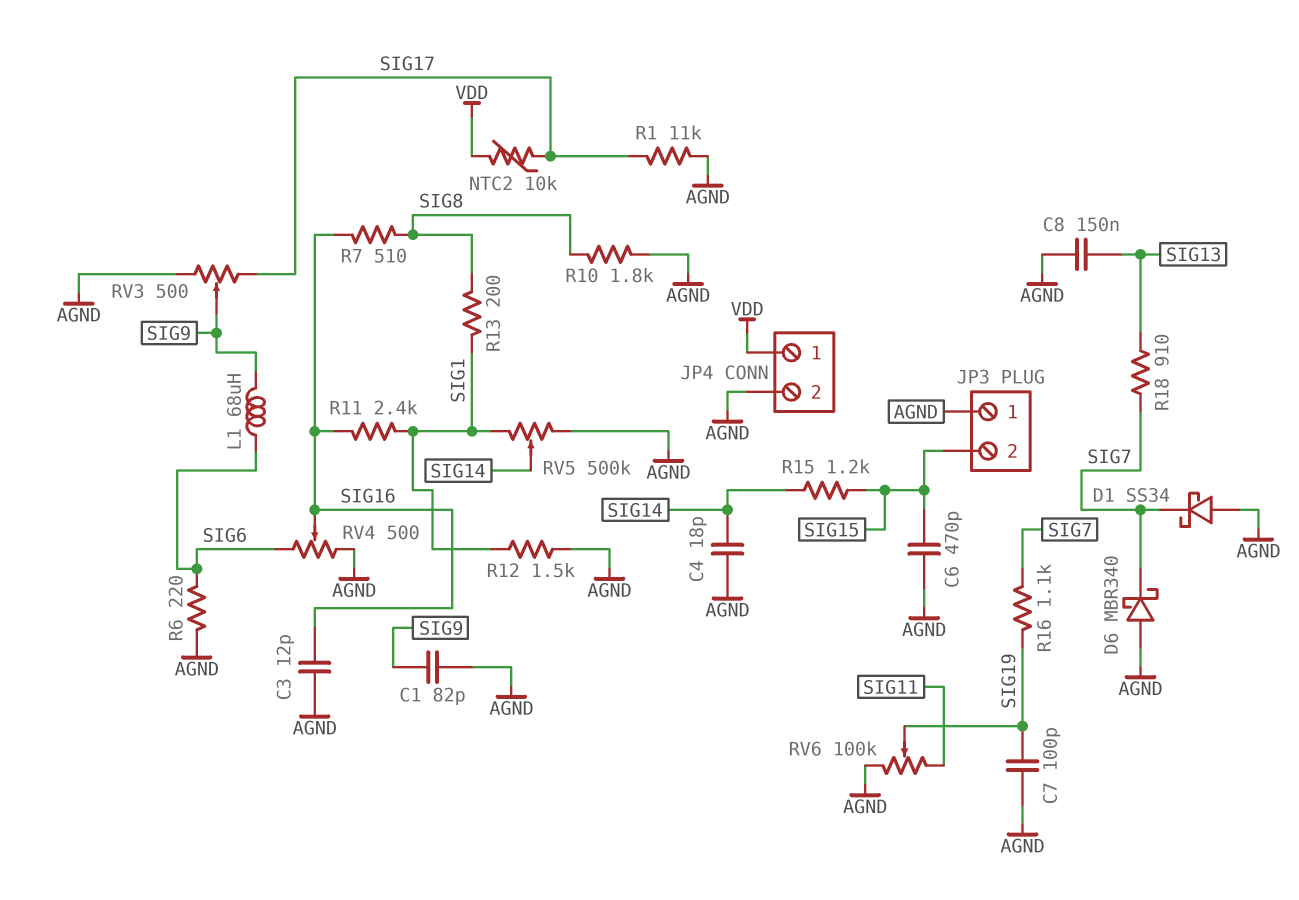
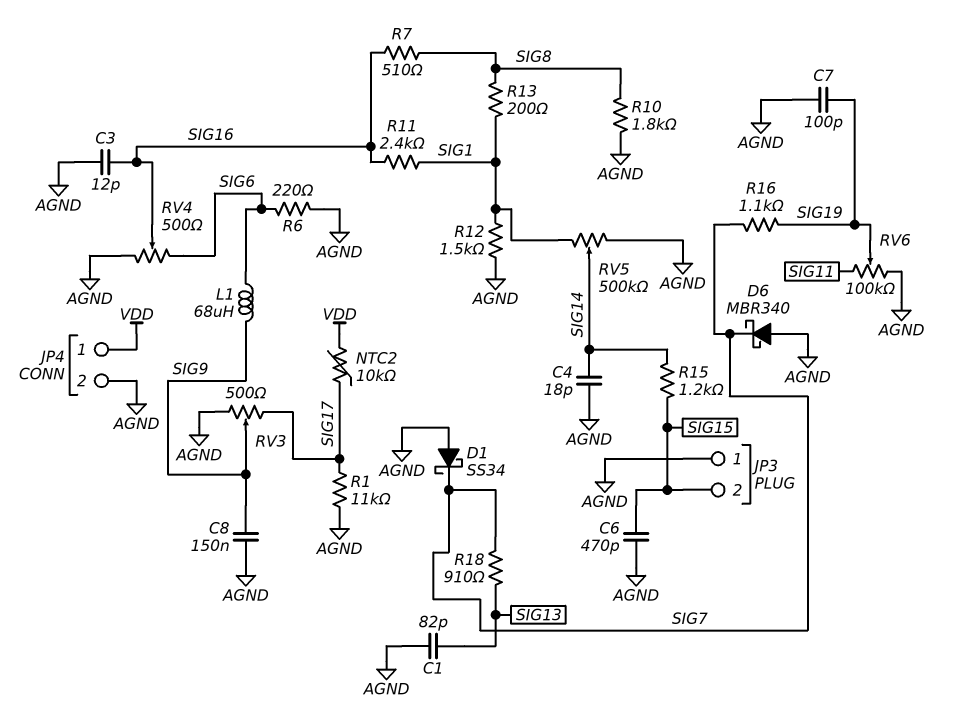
C1: 82pF (AGND, SIG9) -> 82pF (AGND, SIG13)
C8: 150nF (AGND, SIG13) -> 150nF (AGND, SIG9)

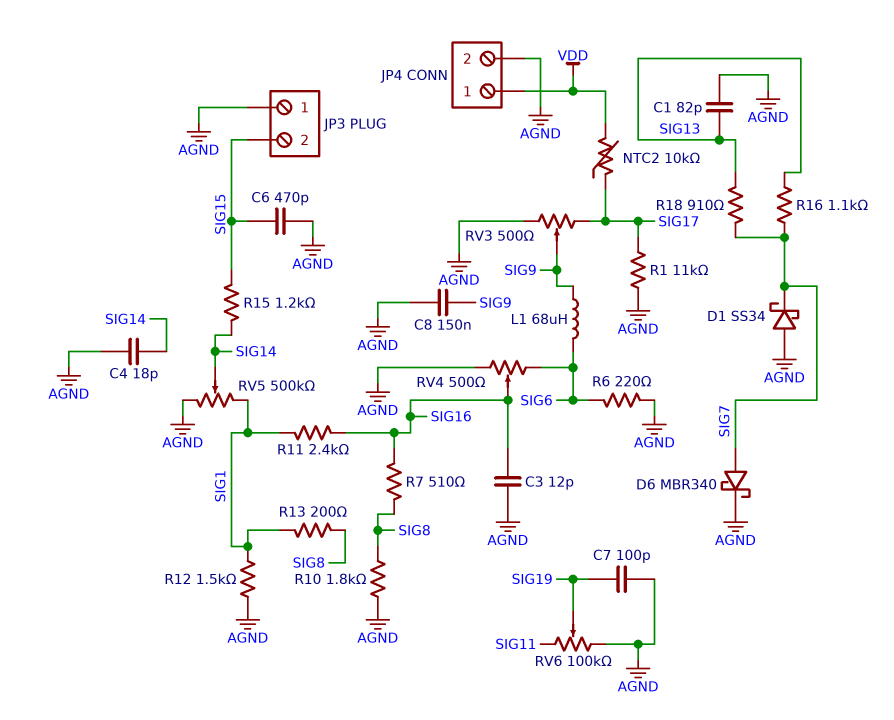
D6: schottky MBR340 (A AGND, K SIG7) -> schottky MBR340 (A SIG7, K AGND)
R16: 1.1k (SIG7, SIG19) -> 1.1k (SIG7, SIG13)

